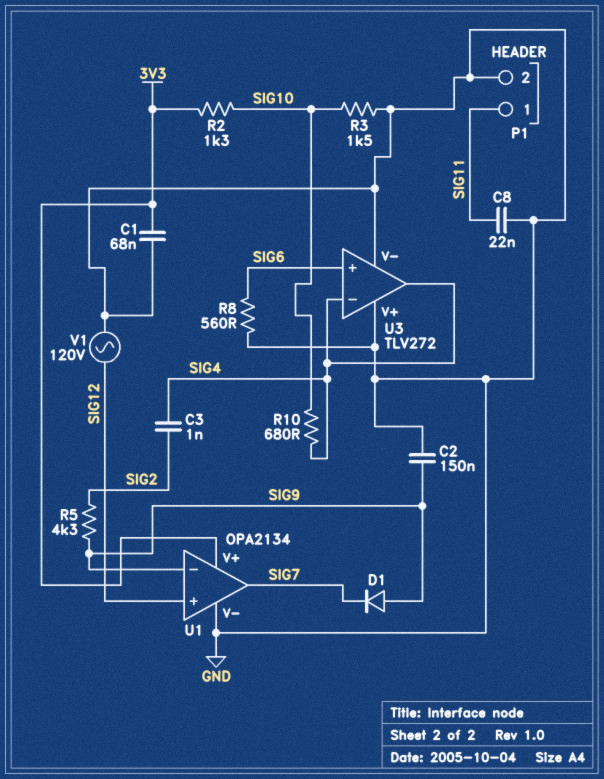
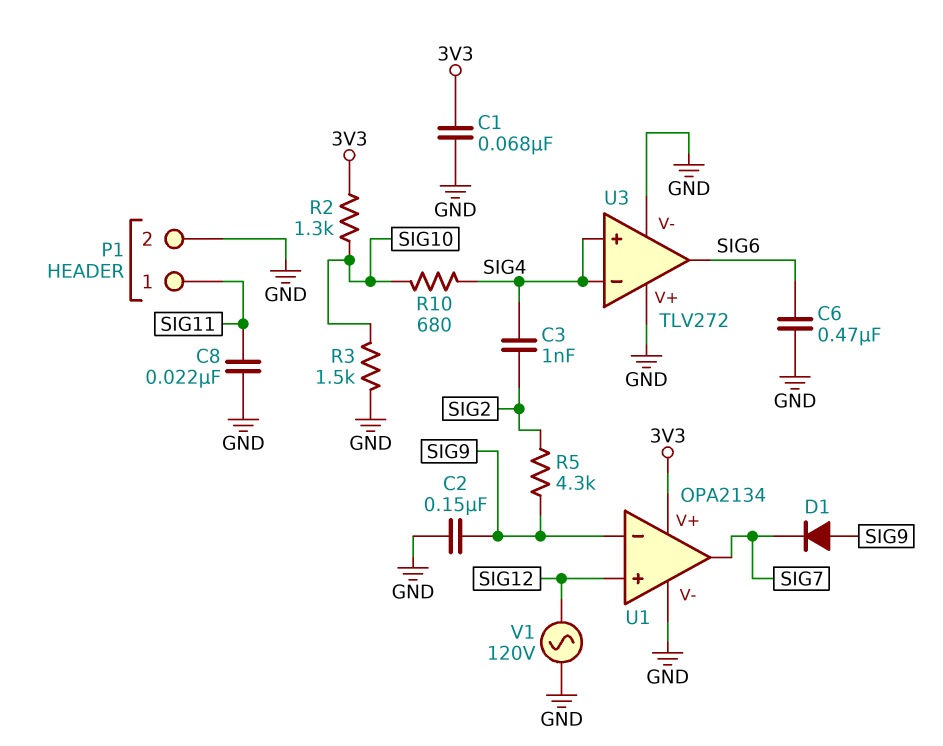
C6: none -> 470nF (GND, SIG6)
R8: 560 (GND, SIG6) -> none
U3 pin in+: SIG6 -> SIG4
U3 pin out: SIG4 -> SIG6

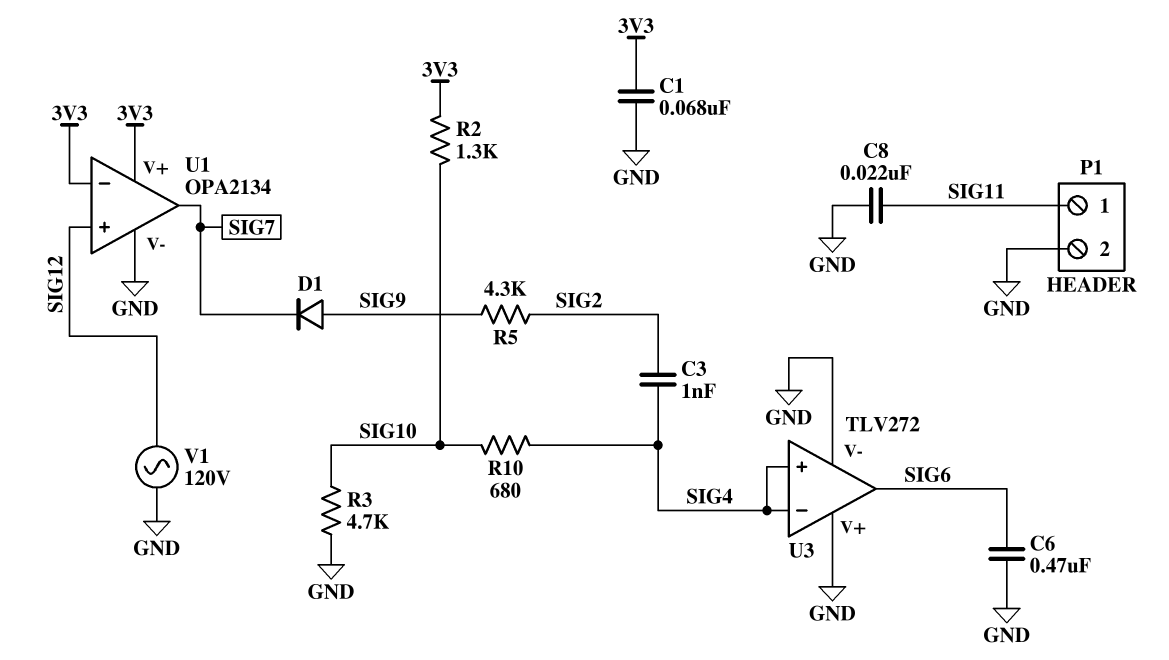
C2: 150nF (GND, SIG9) -> none
R3: 1.5k (GND, SIG10) -> 4.7k (GND, SIG10)
U1 pin in-: SIG9 -> 3V3

